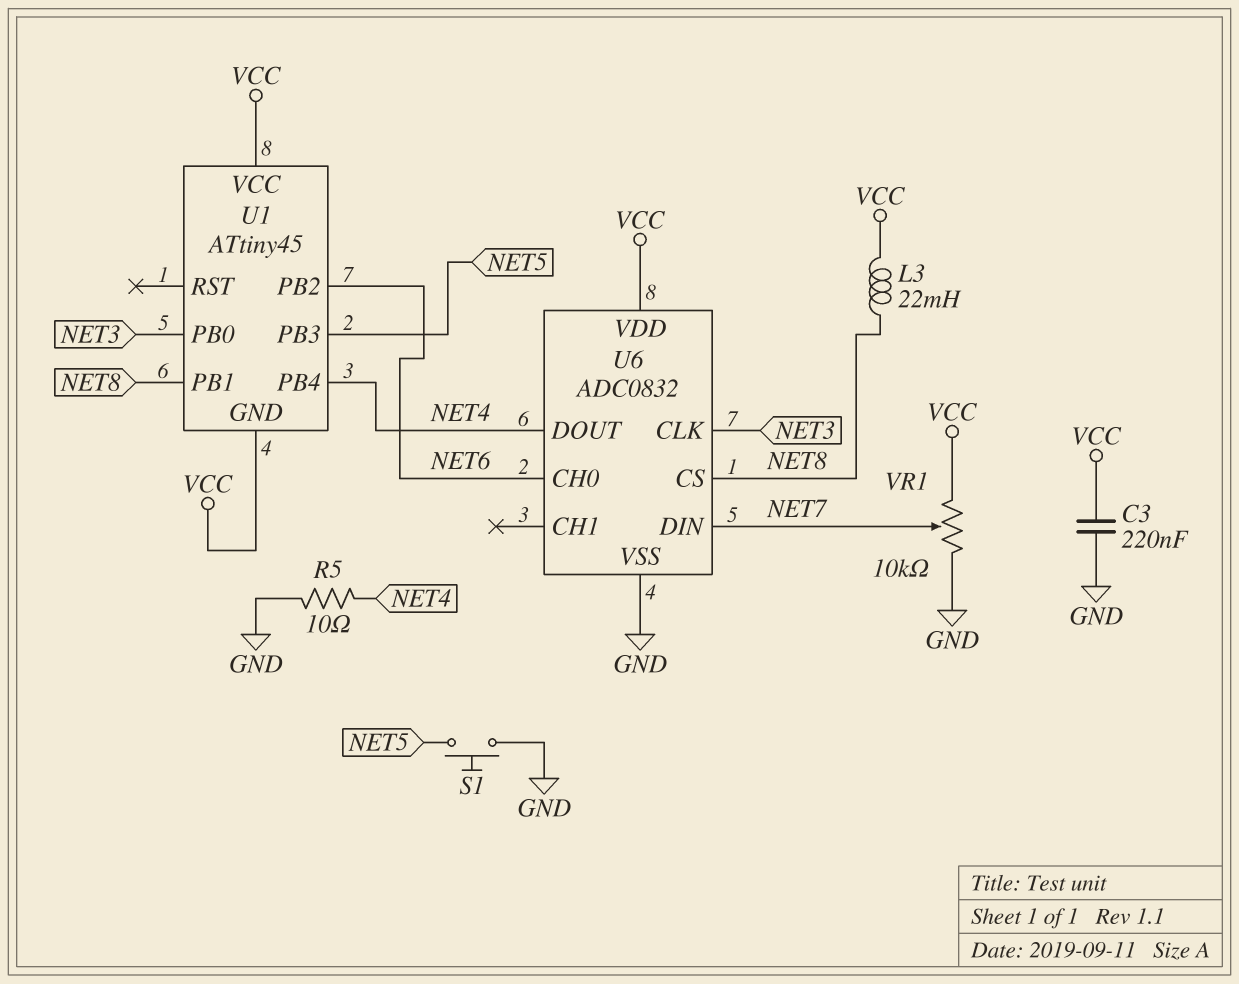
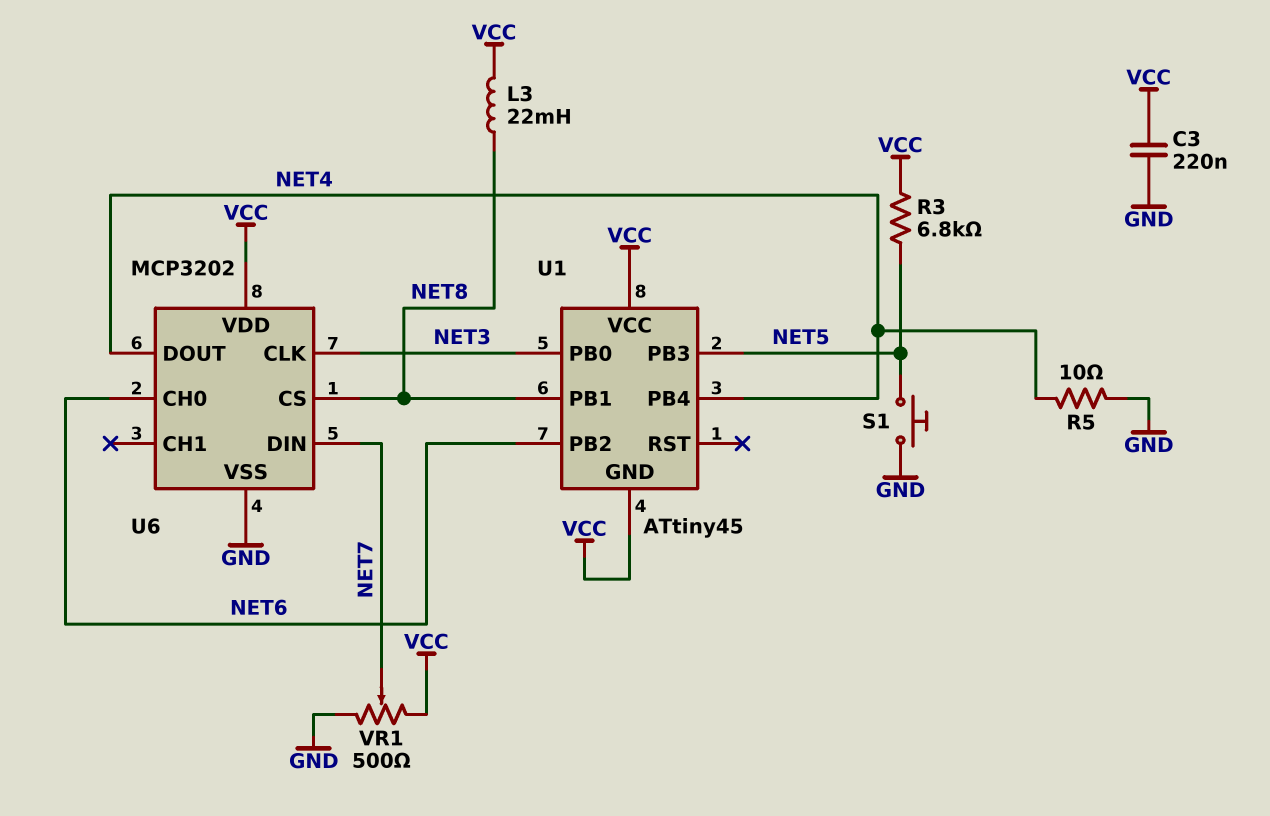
R3: none -> 6.8k (NET5, VCC)
U6: ADC0832 -> MCP3202
VR1: 10k (GND, VCC, wiper NET7) -> 500 (GND, VCC, wiper NET7)

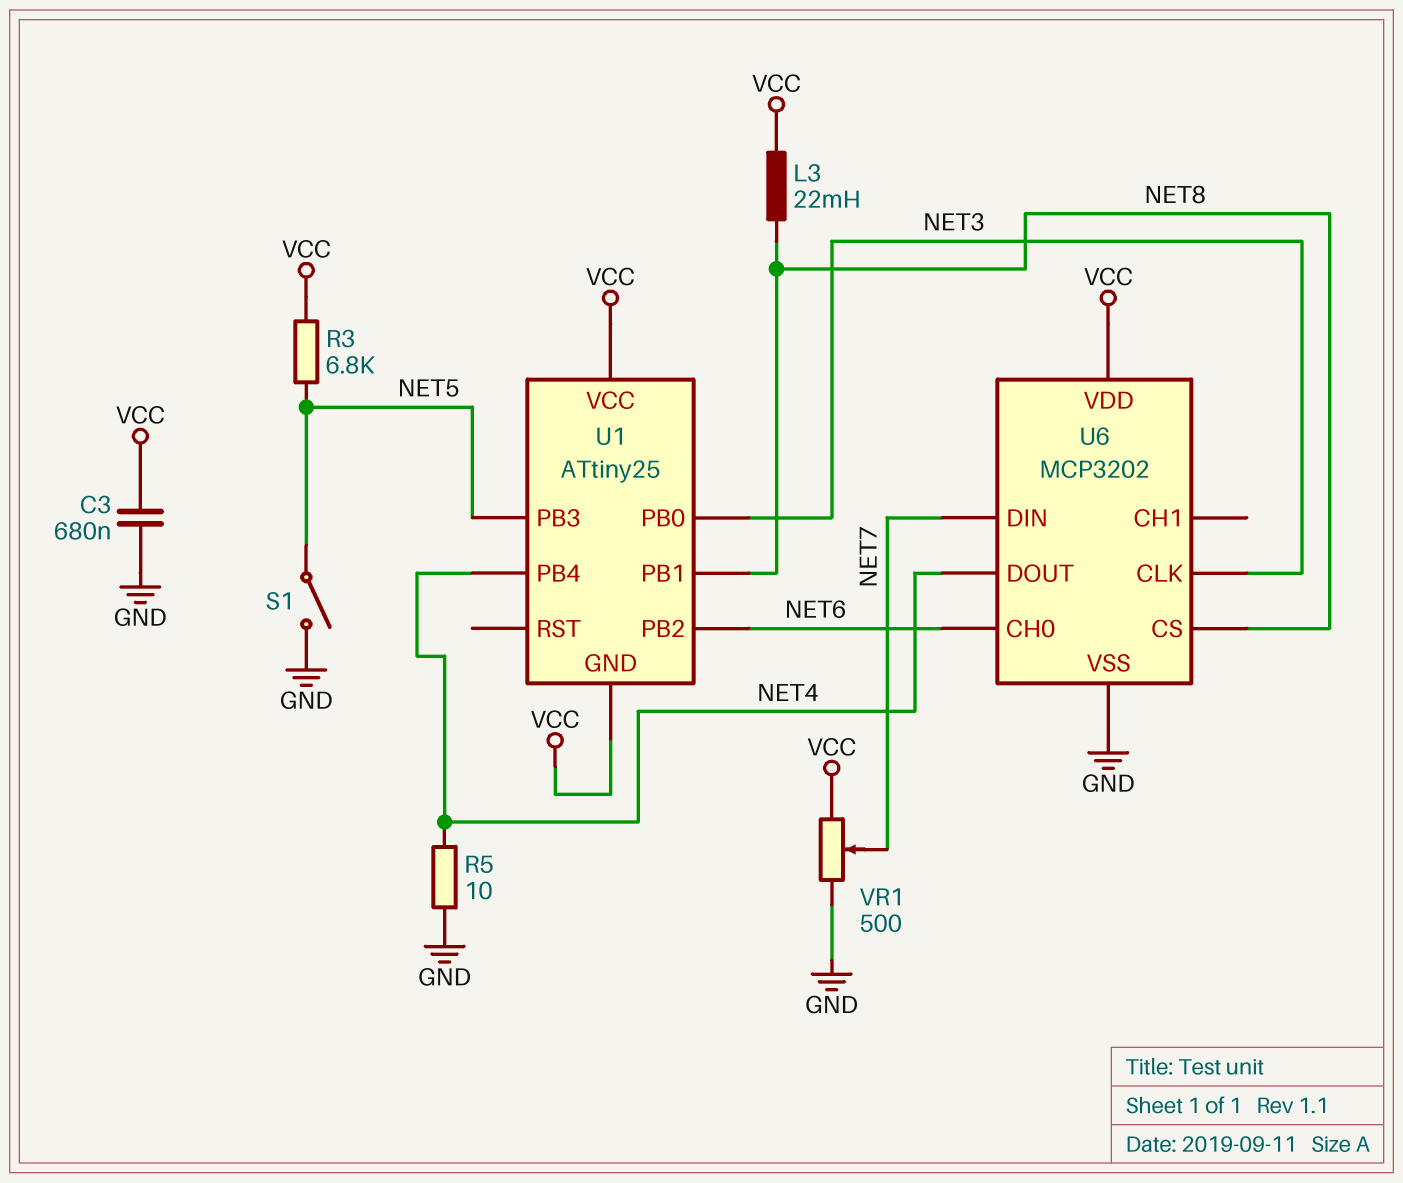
C3: 220nF (GND, VCC) -> 680nF (GND, VCC)
S1: button (GND, NET5) -> switch (GND, NET5)
U1: ATtiny45 -> ATtiny25

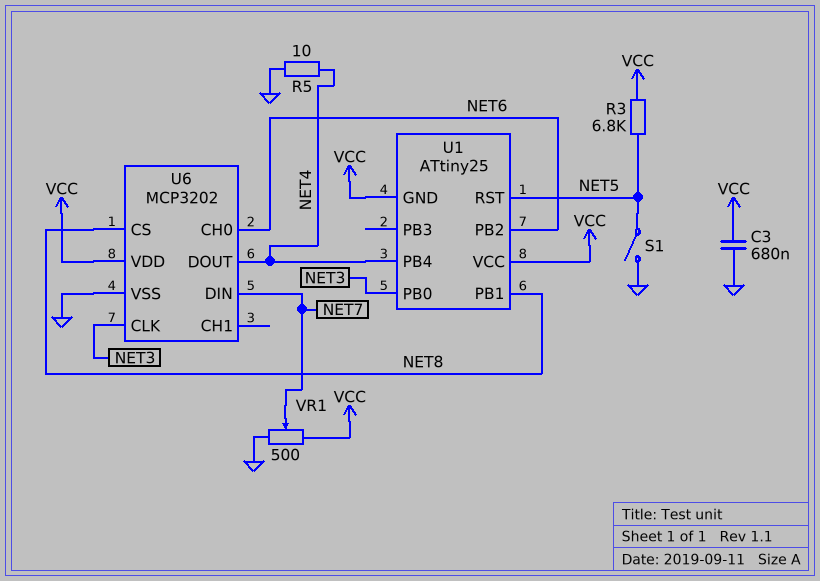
L3: 22mH (NET8, VCC) -> none
U1 pin PB3: NET5 -> none
U1 pin RST: none -> NET5

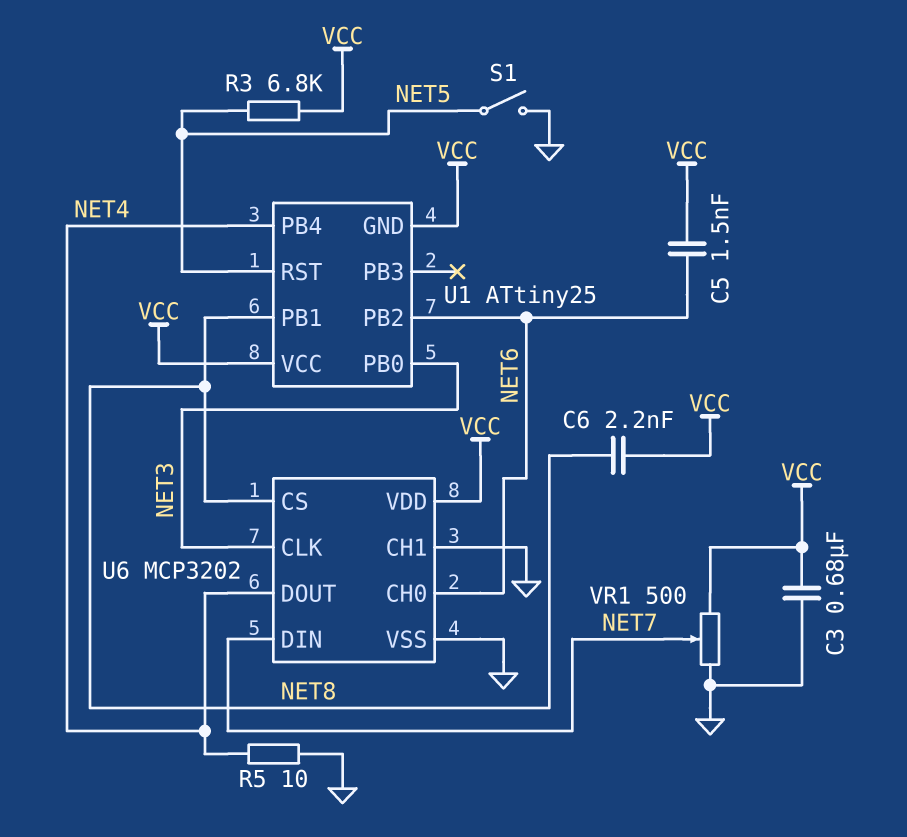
C5: none -> 1.5nF (NET6, VCC)
C6: none -> 2.2nF (NET8, VCC)
U6 pin CH1: none -> GND

